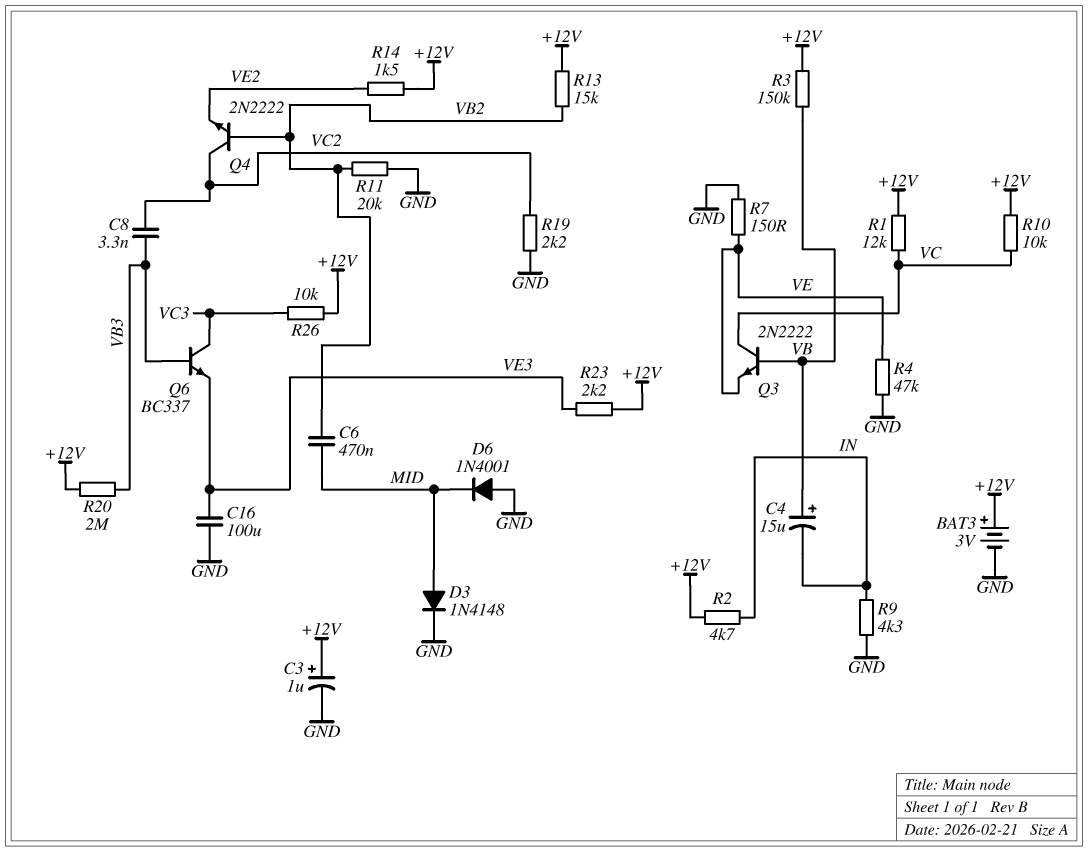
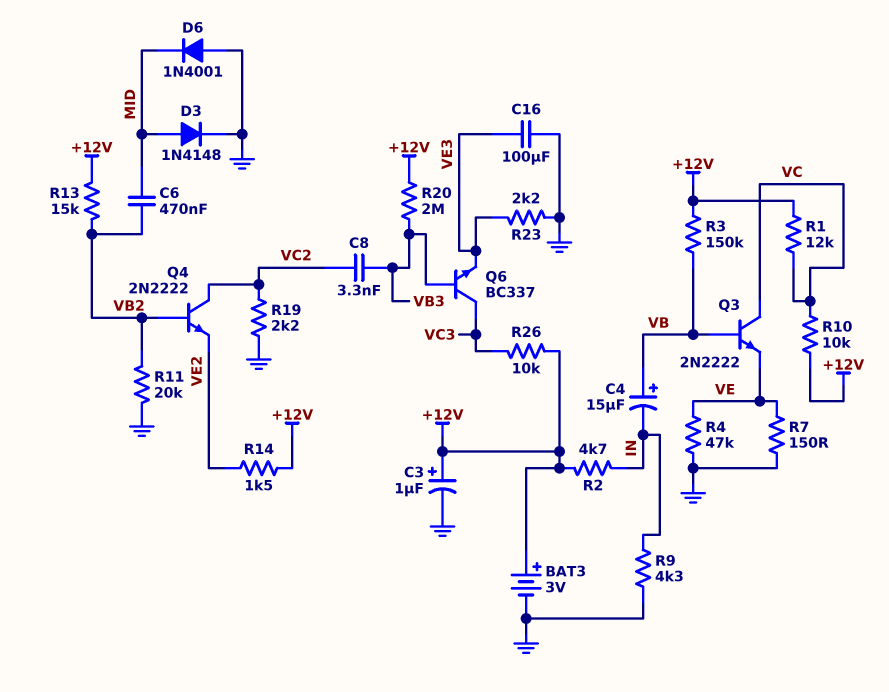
R23: 2.2k (+12V, VE3) -> 2.2k (GND, VE3)

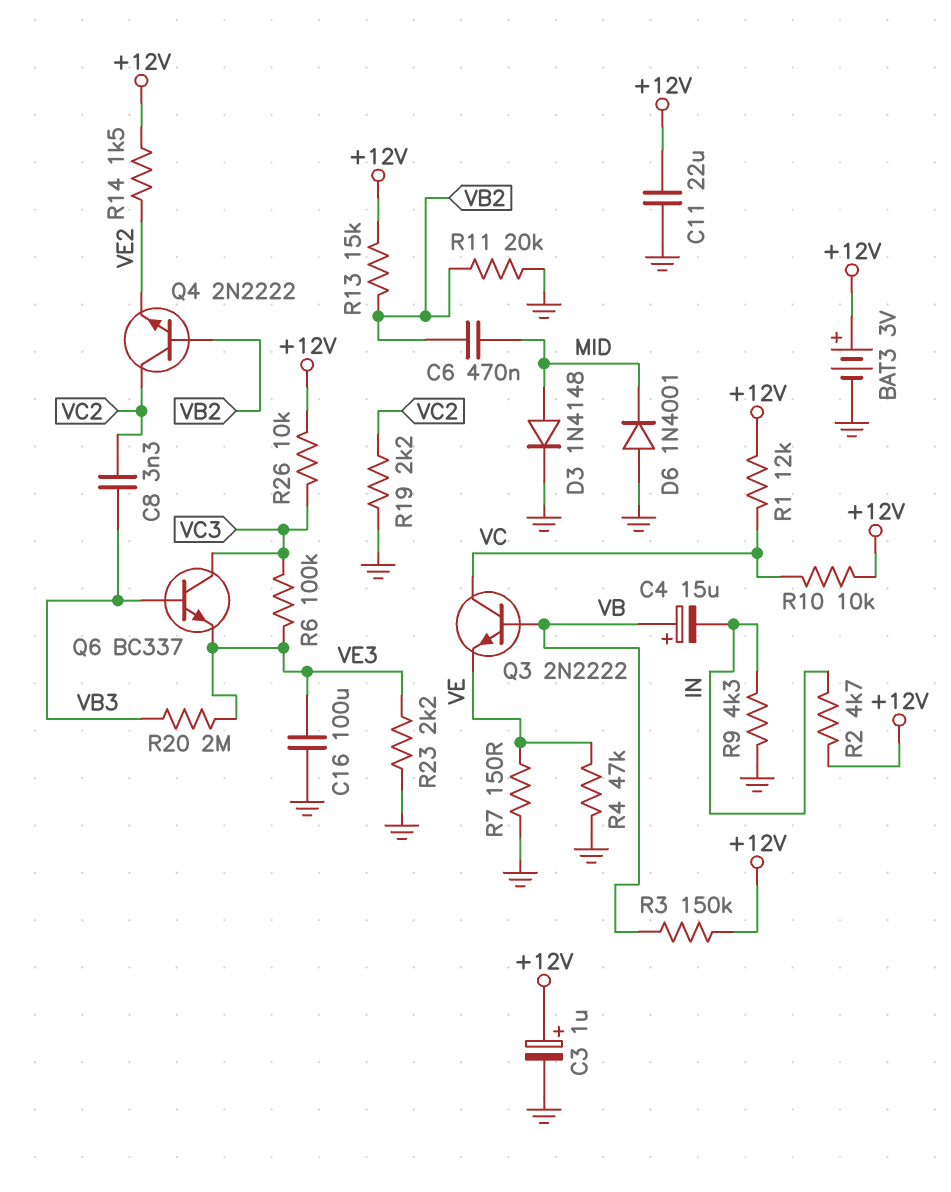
C11: none -> 22uF (+12V, GND)
R6: none -> 100k (VC3, VE3)
R20: 2M (+12V, VB3) -> 2M (VB3, VE3)

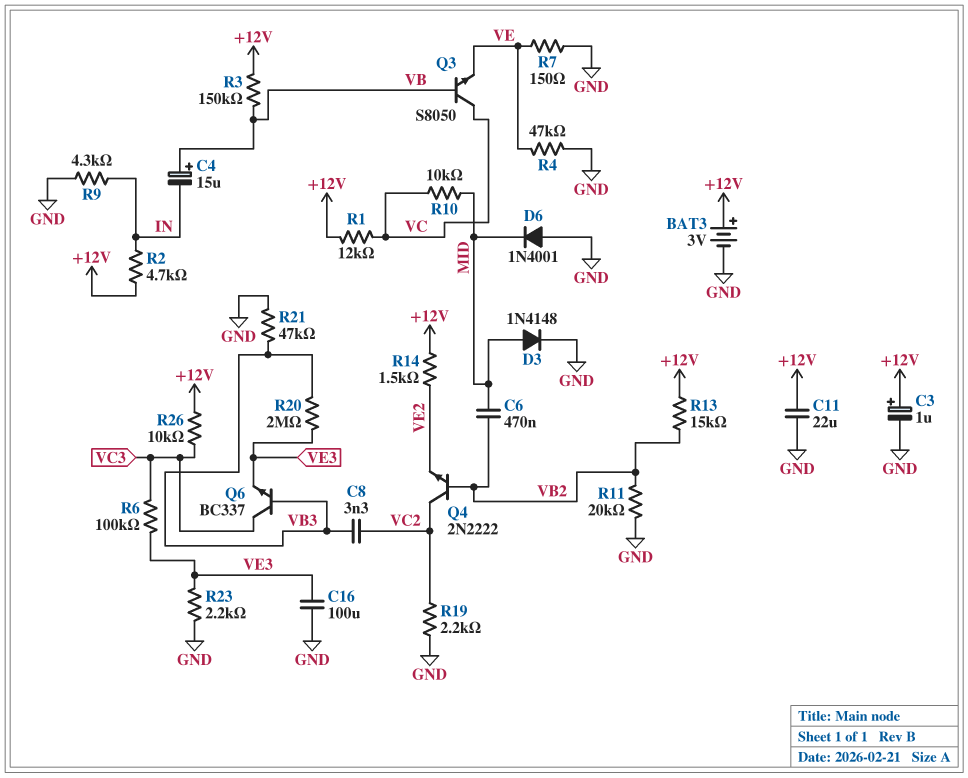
Q3: NPN 2N2222 (B VB, C VC, E VE) -> NPN S8050 (B VB, C VC, E VE)
R10: 10k (+12V, VC) -> 10k (MID, VC)
R21: none -> 47k (GND, VB3)

